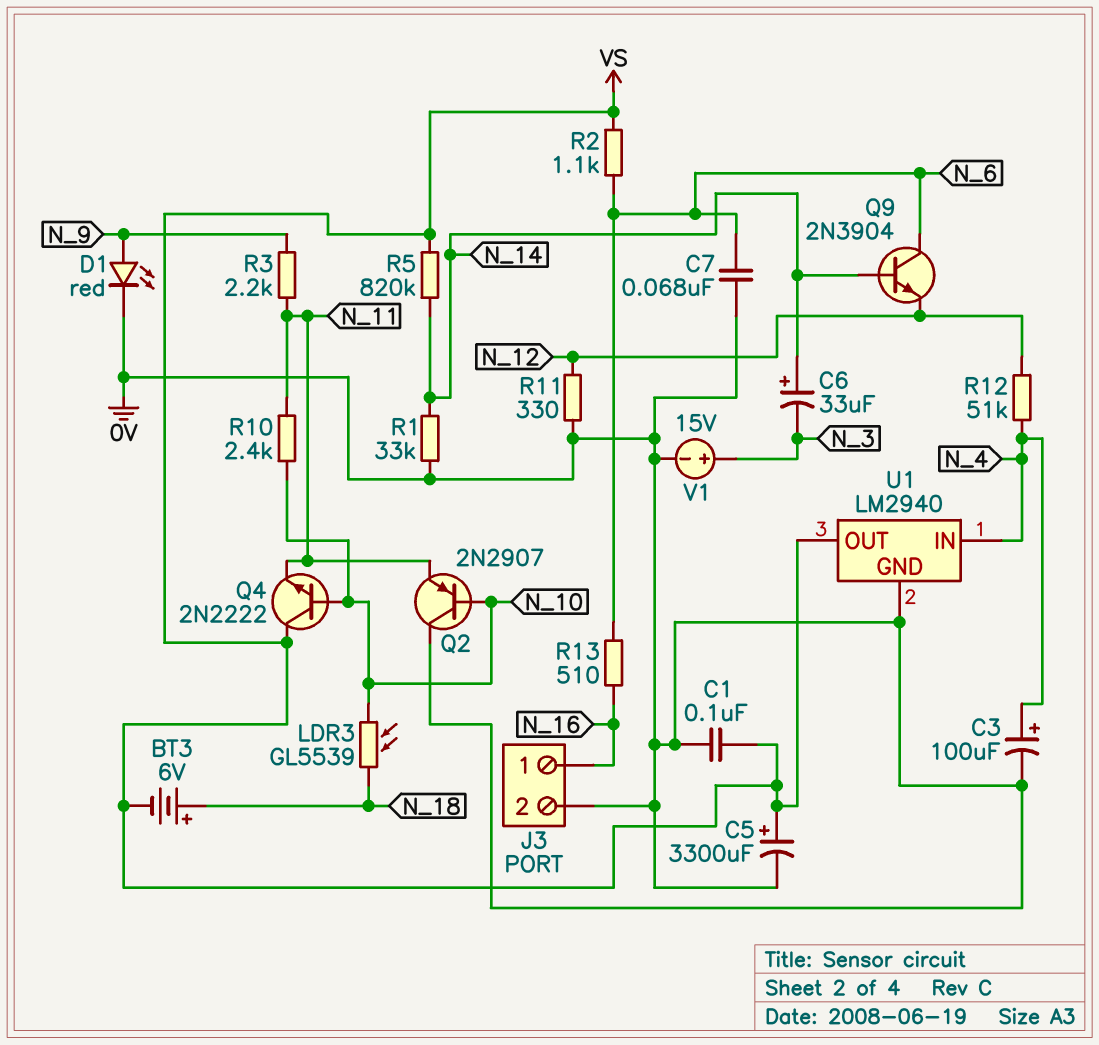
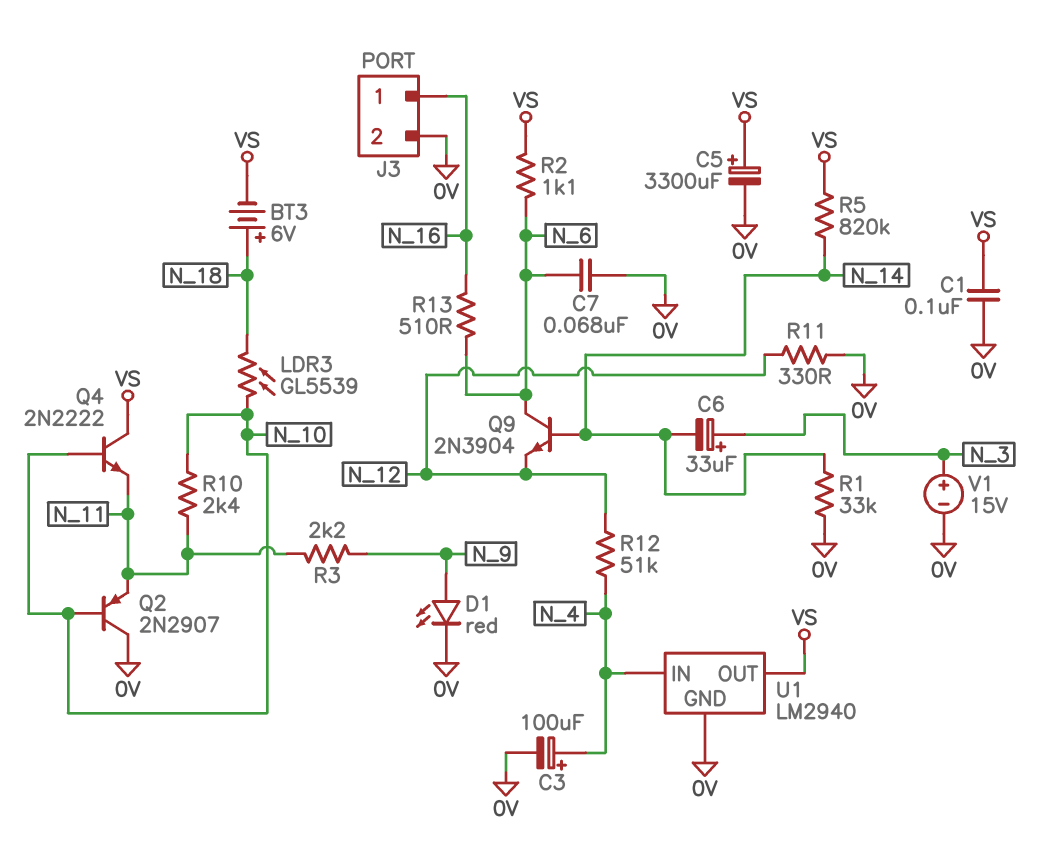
C6: 33uF (plus N_14, minus N_3) -> 33uF (plus N_3, minus N_14)

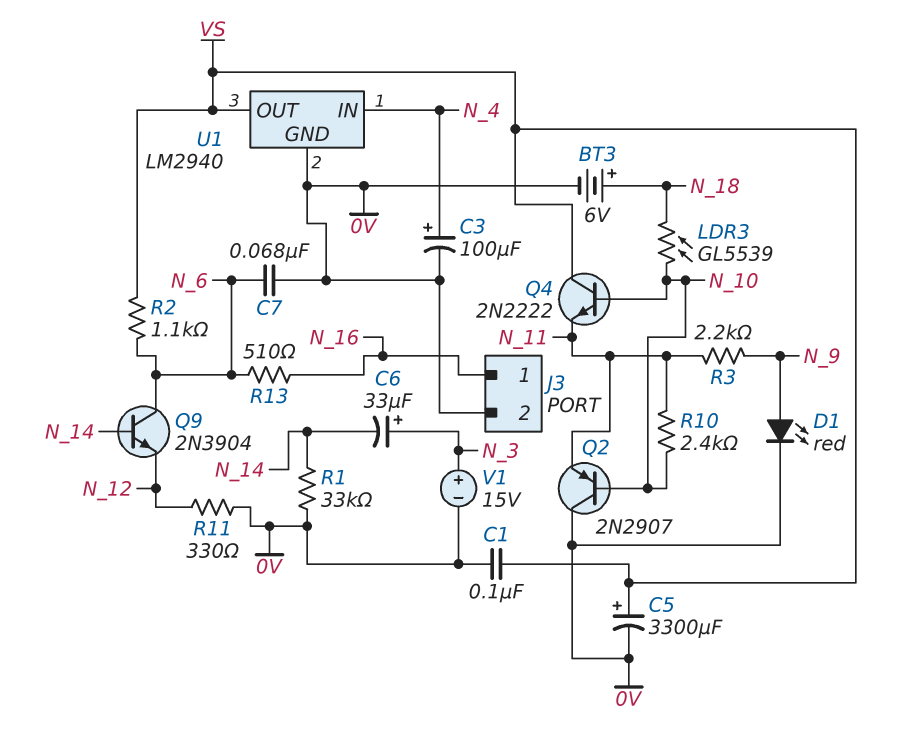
BT3: 6V (plus N_18, minus VS) -> 6V (plus N_18, minus 0V)
R5: 820k (N_14, VS) -> none
R12: 51k (N_4, N_12) -> none

